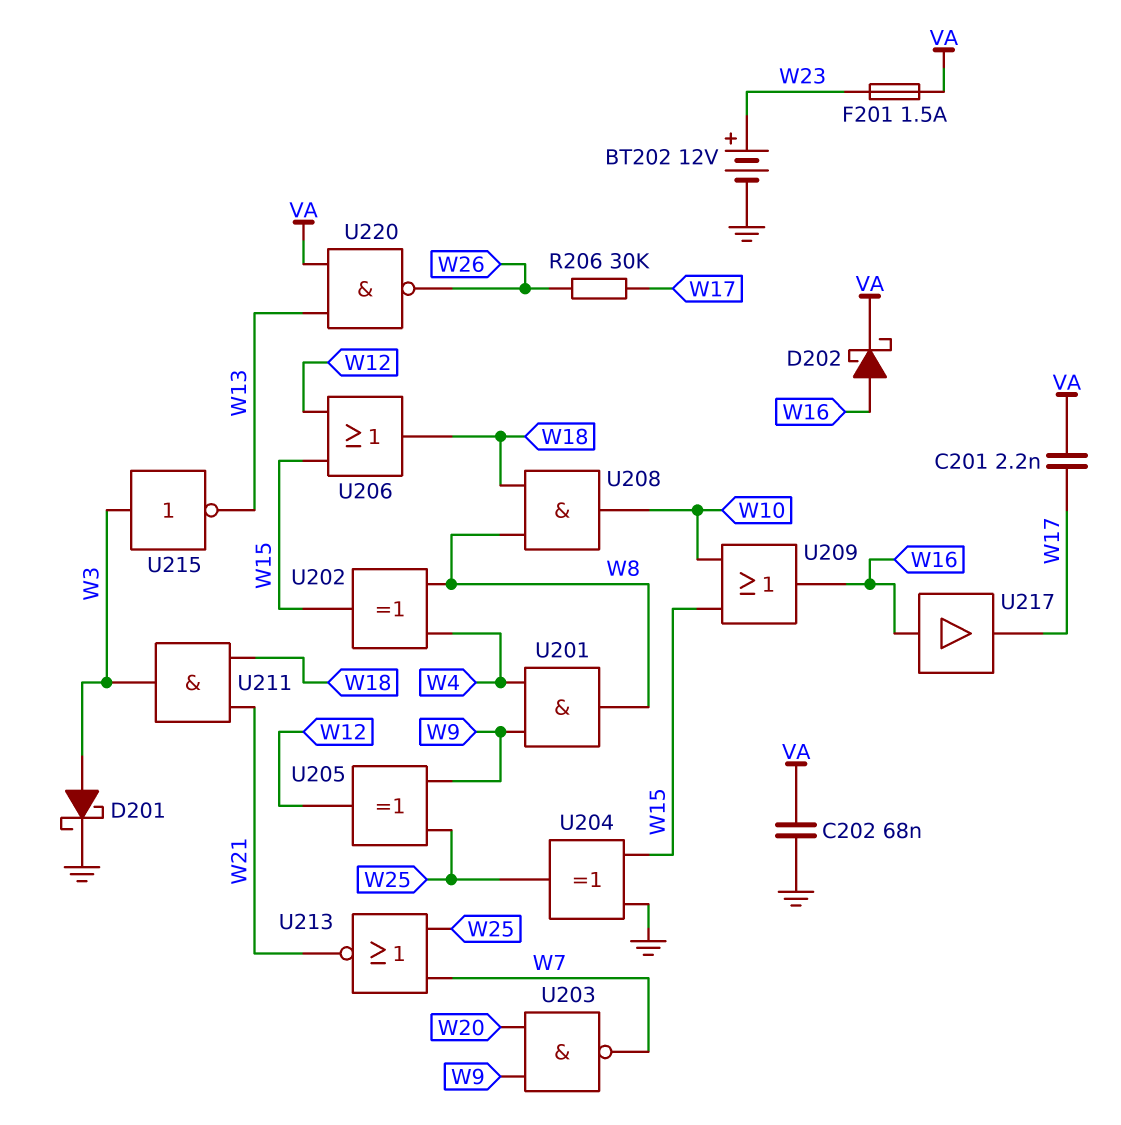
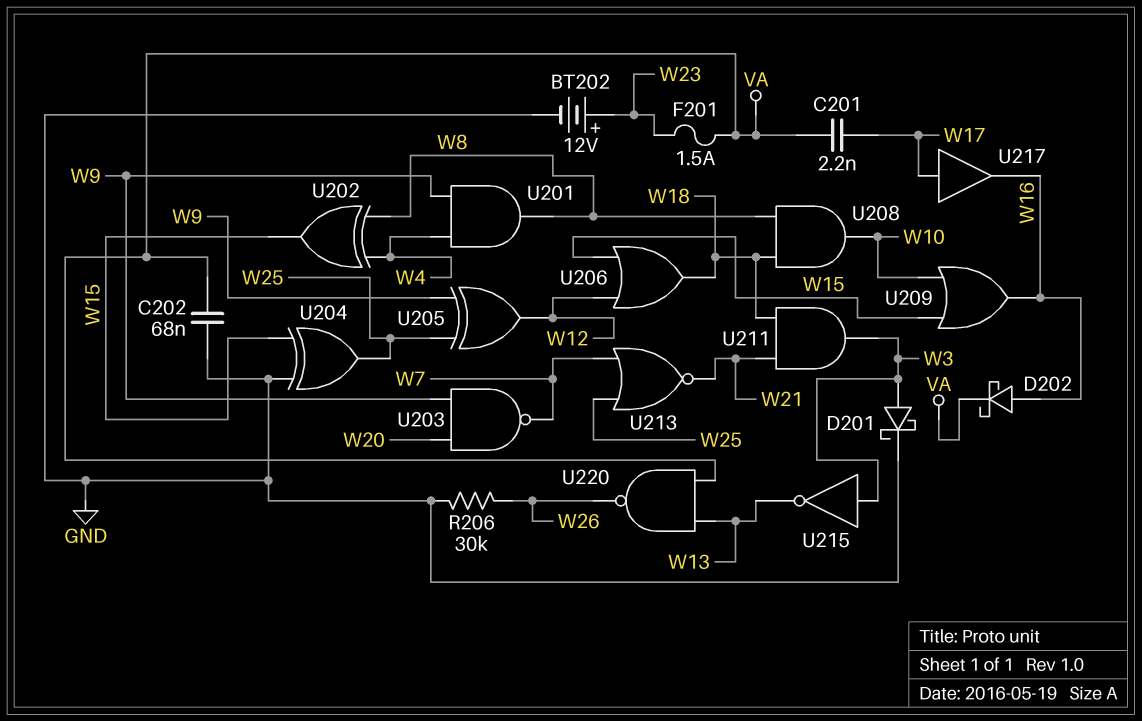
R206: 30k (W17, W26) -> 30k (GND, W26)
U217: buffer (in W16, out W17) -> buffer (in W17, out W16)

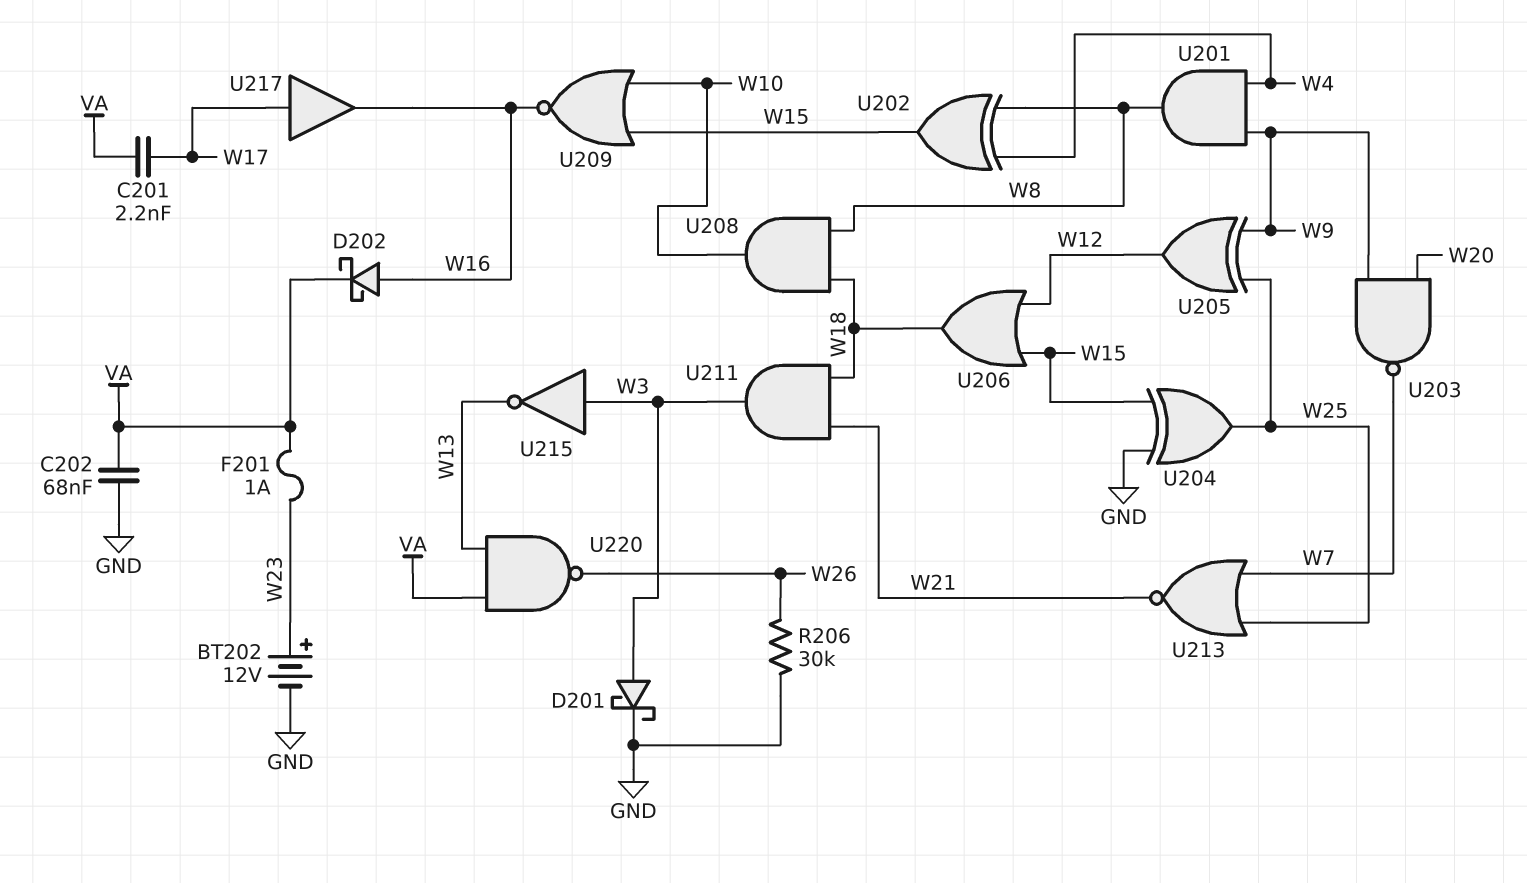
F201: 1.5A (VA, W23) -> 1A (VA, W23)
U209: OR (in W10, in W15, out W16) -> NOR (in W10, in W15, out W16)

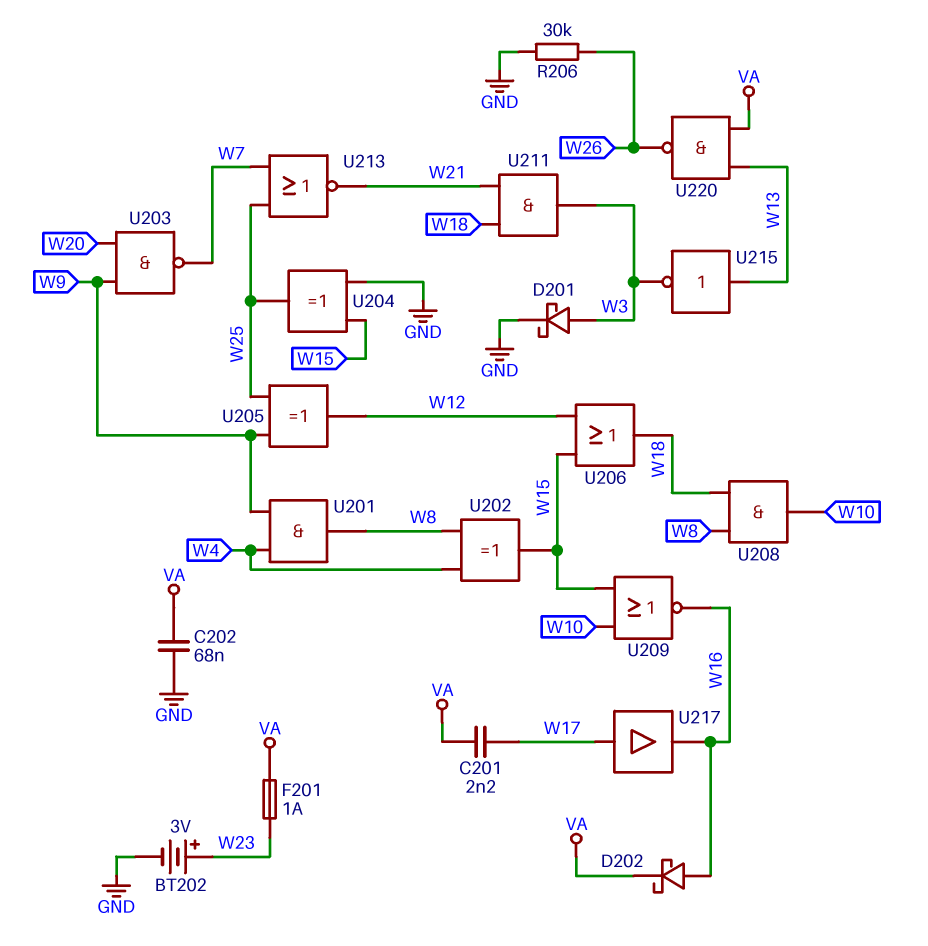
BT202: 12V (plus W23, minus GND) -> 3V (plus W23, minus GND)
U215: NOT (in W3, out W13) -> NOT (in W13, out W3)

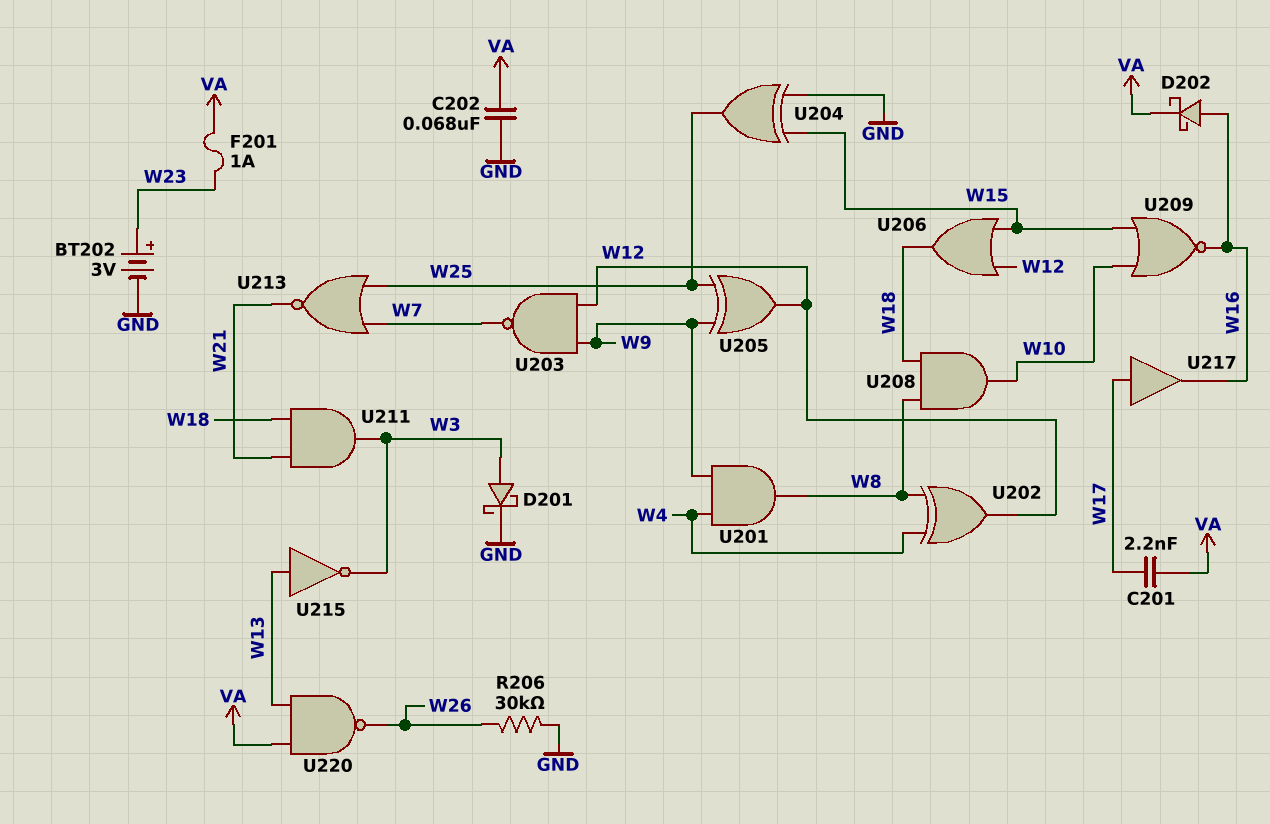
U202: XOR (in W4, in W8, out W15) -> XOR (in W4, in W8, out W12)
U203: NAND (in W9, in W20, out W7) -> NAND (in W9, in W12, out W7)

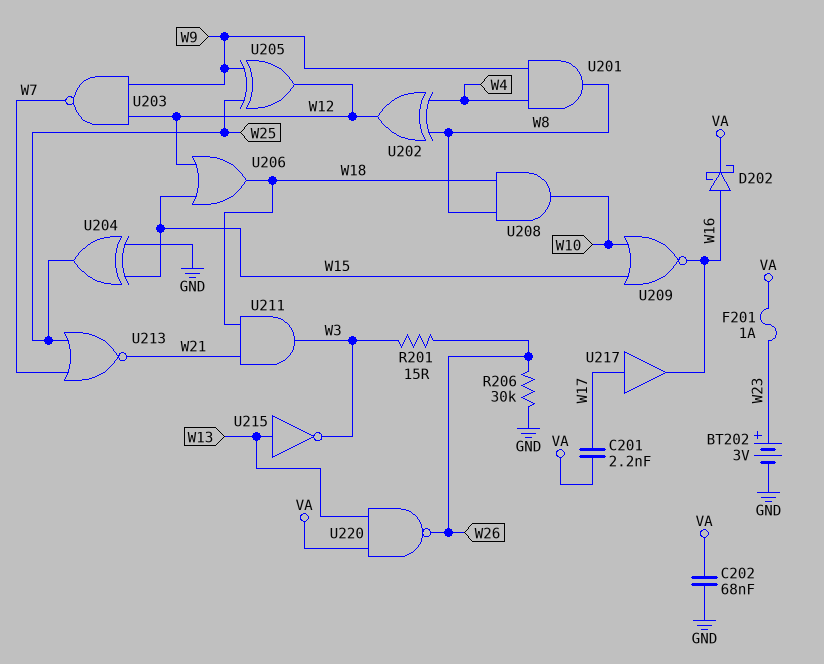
D201: schottky (A W3, K GND) -> none
R201: none -> 15 (W3, W26)

